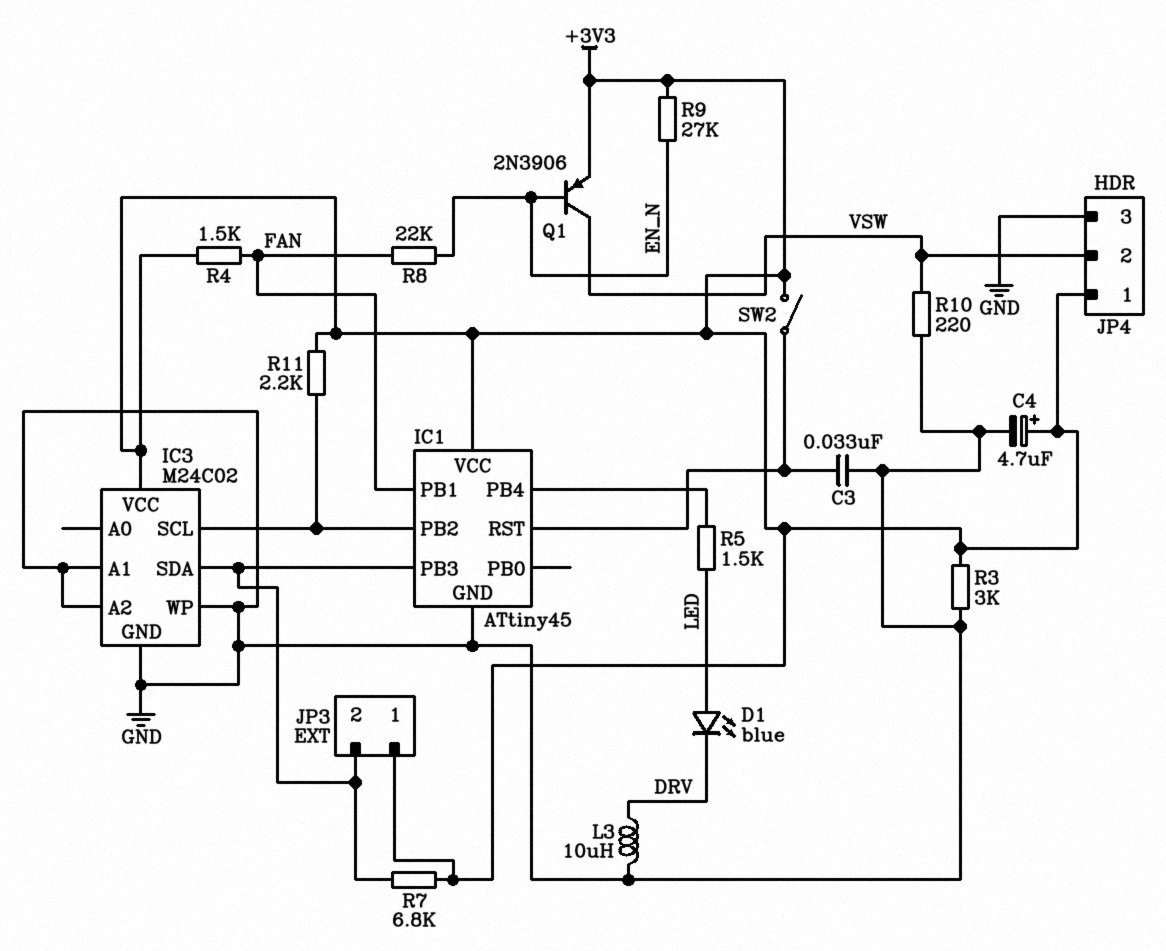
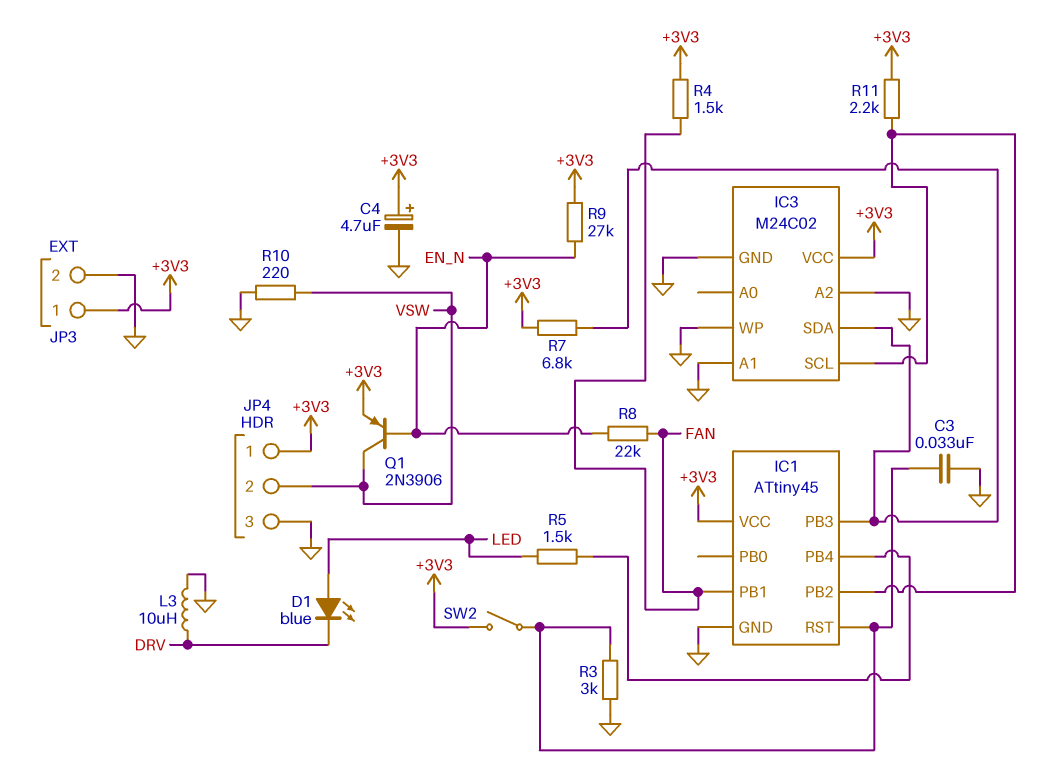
JP3 pin 2: IC1/PB3 -> GND
R3: 3k (+3V3, GND) -> 3k (GND, IC1/RST)

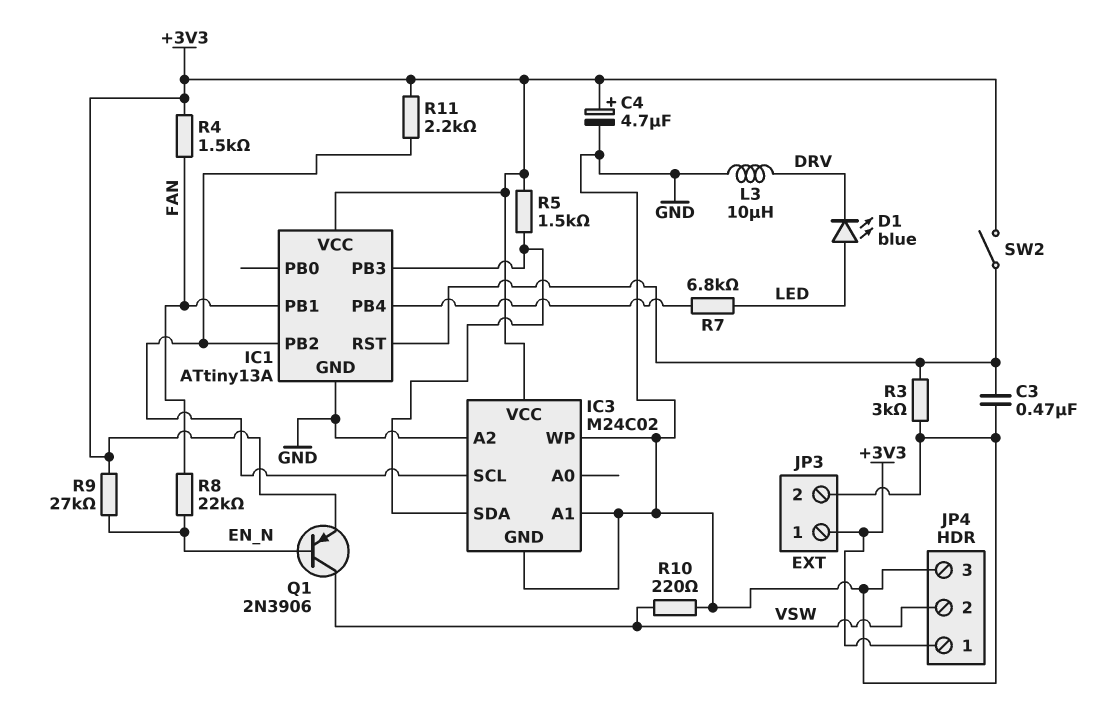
C3: 33nF (GND, IC1/RST) -> 470nF (GND, IC1/RST)
IC1: ATtiny45 -> ATtiny13A
R5: 1.5k (IC1/PB4, LED) -> 1.5k (+3V3, IC1/PB3)
R7: 6.8k (+3V3, IC1/PB3) -> 6.8k (IC1/PB4, LED)

